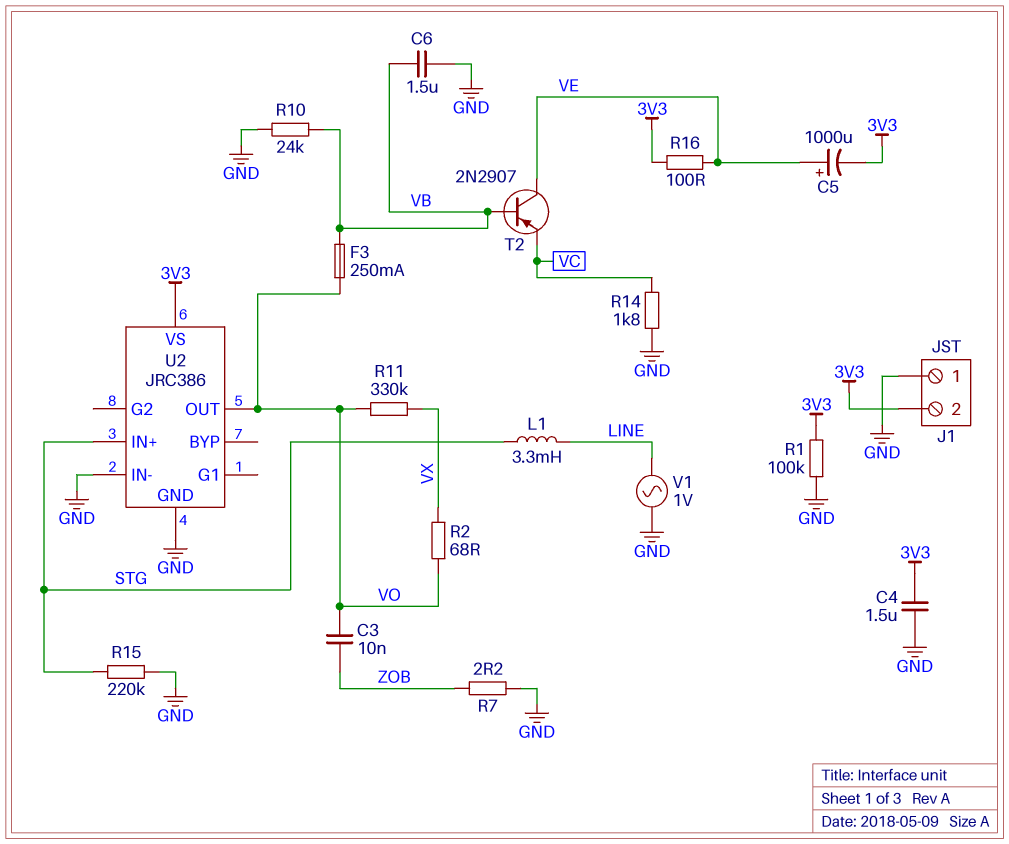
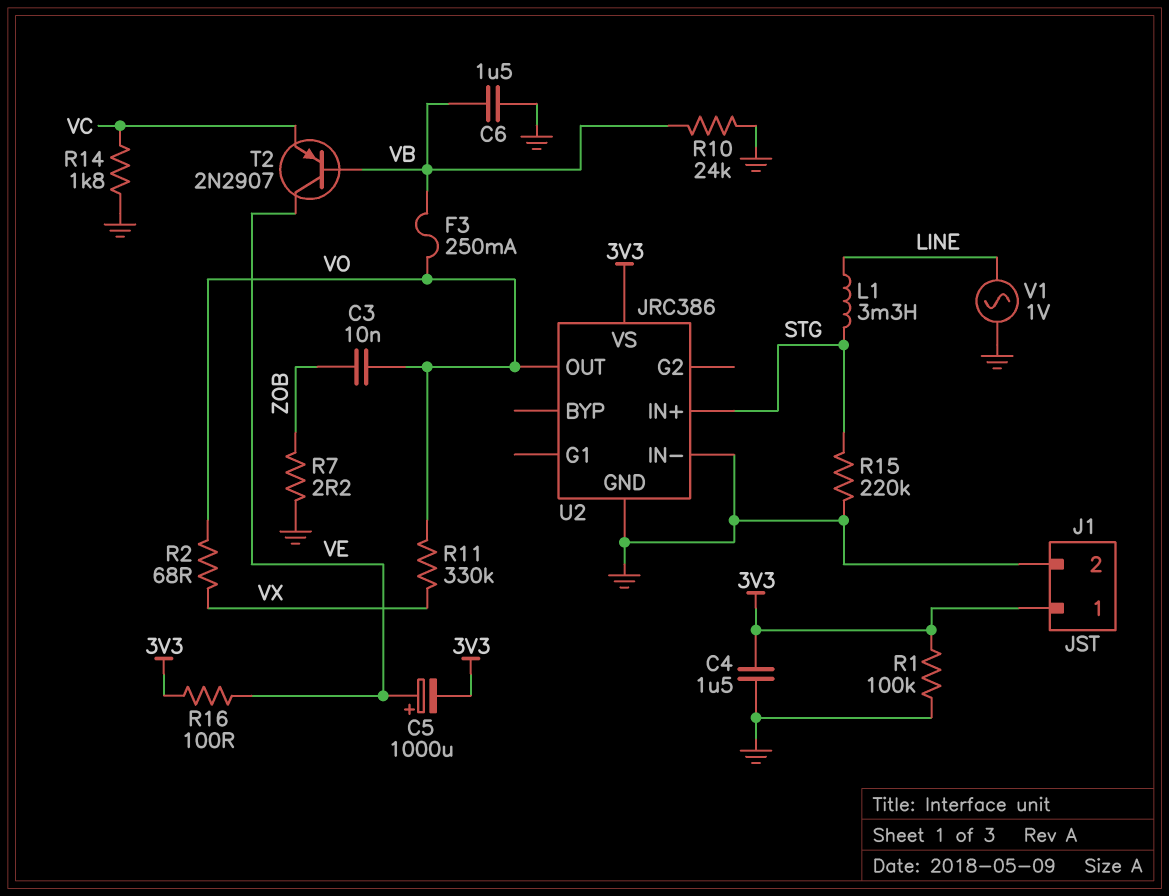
J1 pin 1: GND -> 3V3
J1 pin 2: 3V3 -> GND

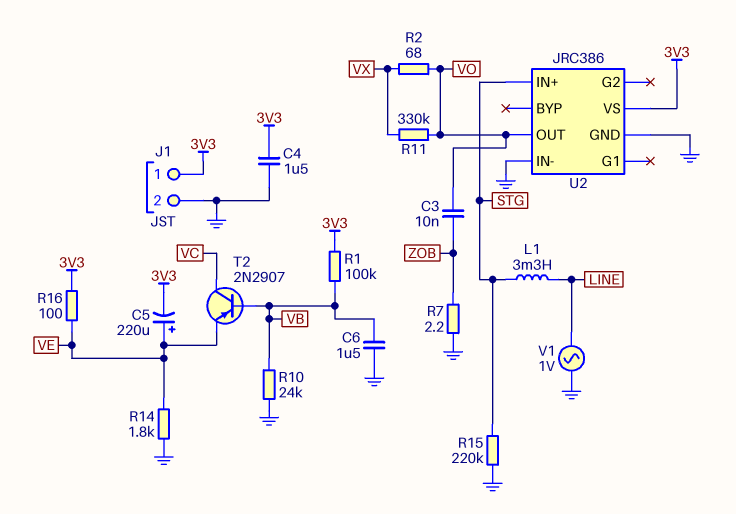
C5: 1000uF (plus VE, minus 3V3) -> 220uF (plus VE, minus 3V3)
F3: 250mA (VB, VO) -> none
R1: 100k (3V3, GND) -> 100k (3V3, VB)
R14: 1.8k (GND, VC) -> 1.8k (GND, VE)
T2: PNP 2N2907 (B VB, C VE, E VC) -> PNP 2N2907 (B VB, C VC, E VE)

